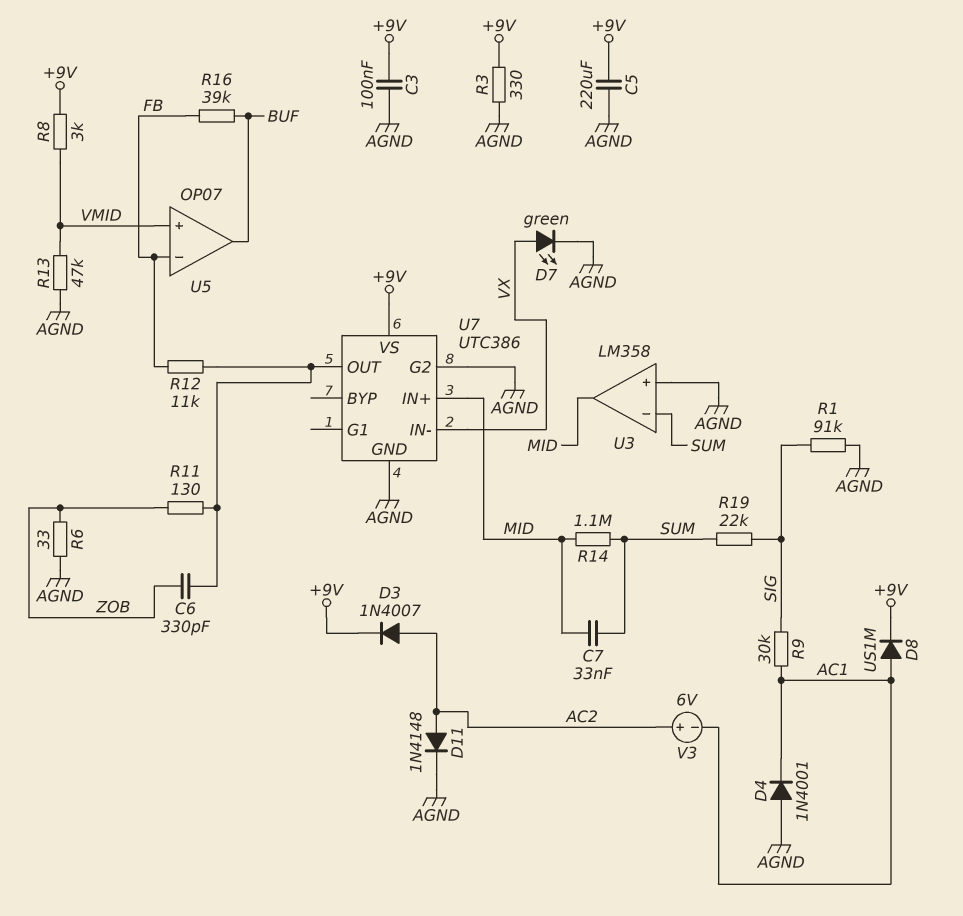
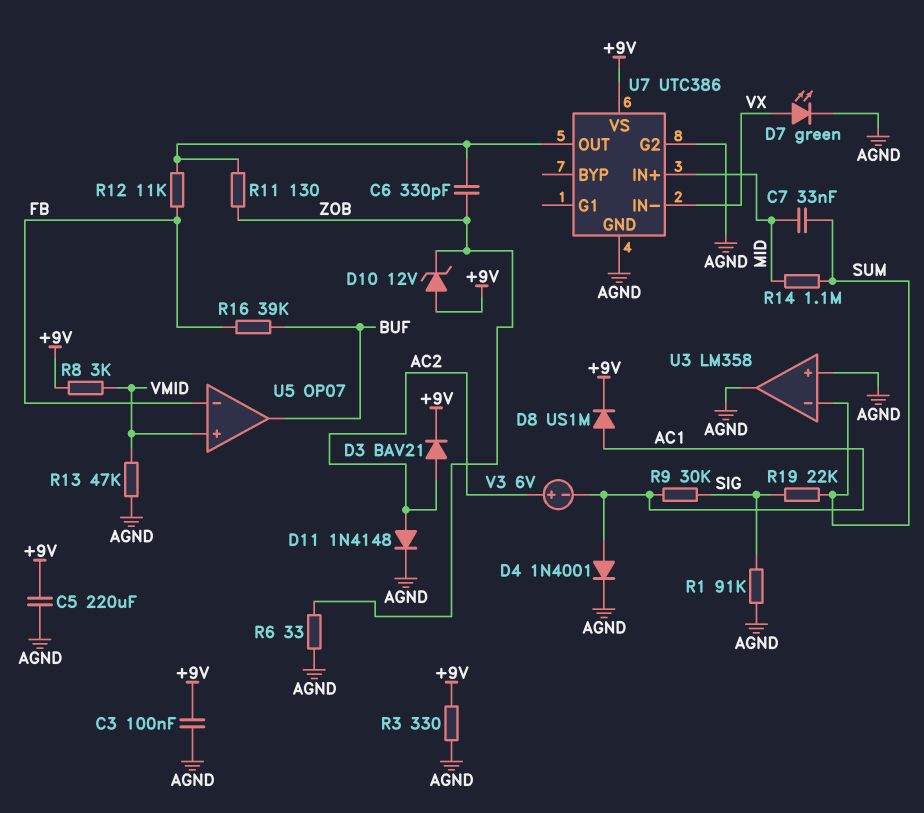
D3: diode 1N4007 (A AC2, K +9V) -> diode BAV21 (A AC2, K +9V)
D4: diode 1N4001 (A AGND, K AC1) -> diode 1N4001 (A AC1, K AGND)
D10: none -> zener 12V (A +9V, K ZOB)
U3 pin out: MID -> AGND

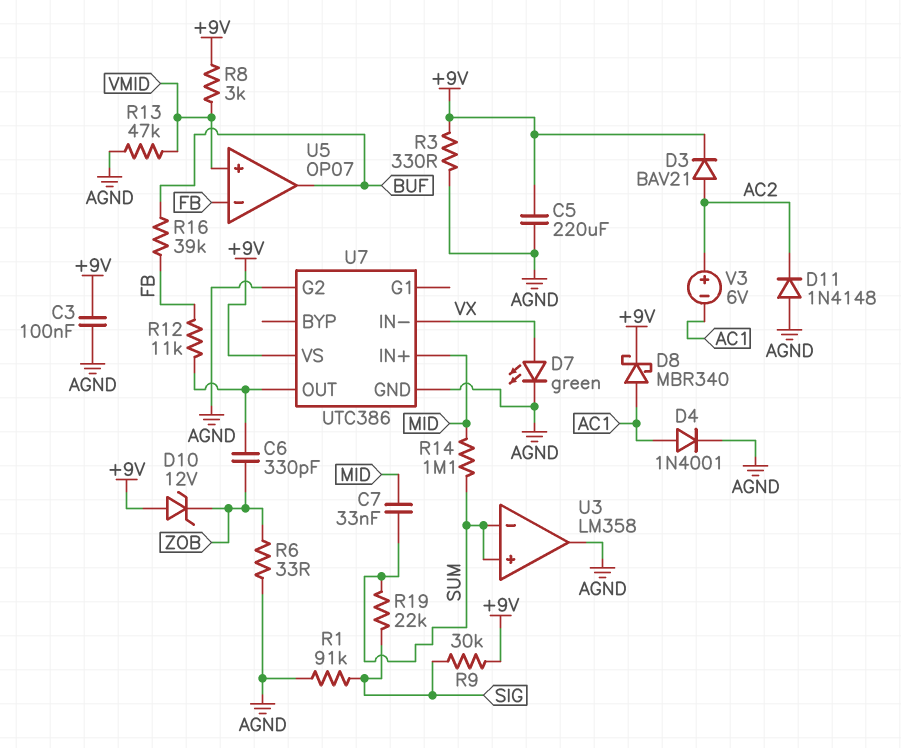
D8: diode US1M (A AC1, K +9V) -> schottky MBR340 (A AC1, K +9V)
D11: diode 1N4148 (A AC2, K AGND) -> diode 1N4148 (A AGND, K AC2)
R9: 30k (AC1, SIG) -> 30k (+9V, SIG)
R11: 130 (U7/OUT, ZOB) -> none
U3 pin in+: AGND -> SUM

